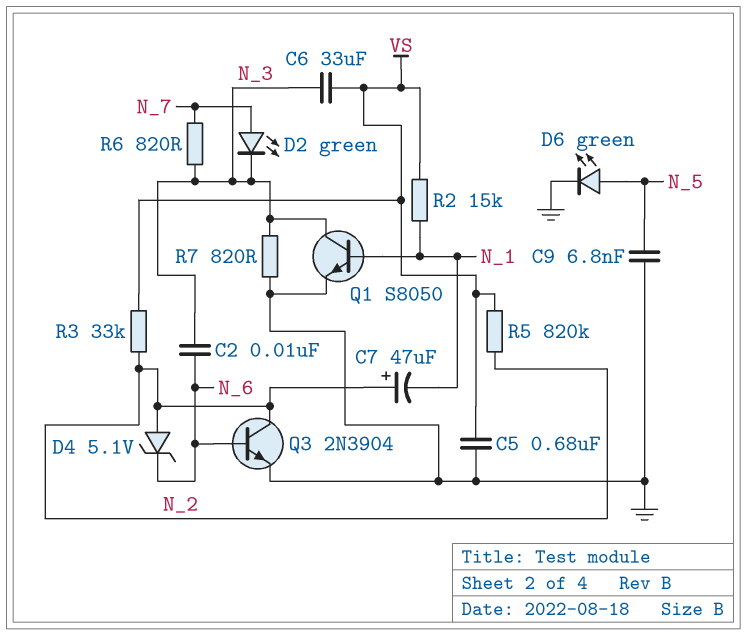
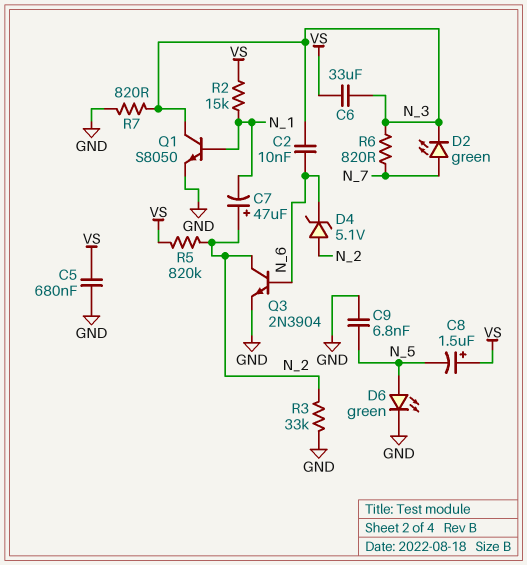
C8: none -> 1.5uF (plus VS, minus N_5)
R3: 33k (N_2, VS) -> 33k (GND, N_2)

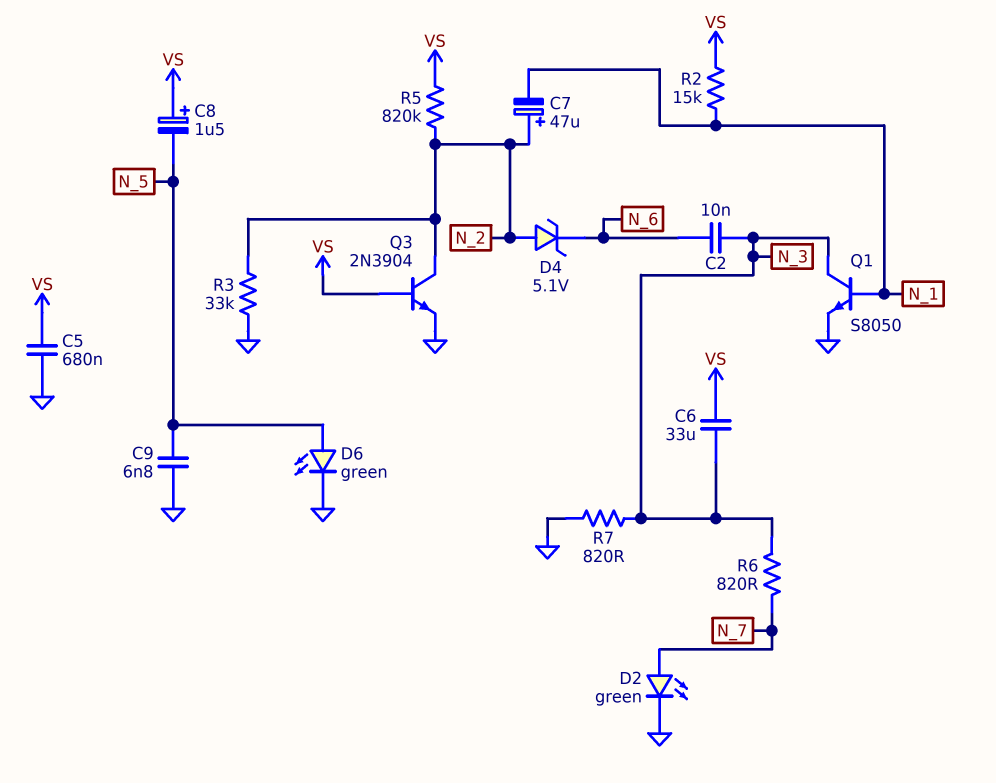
D2: LED green (A N_7, K N_3) -> LED green (A N_7, K GND)
Q3: NPN 2N3904 (B N_6, C N_2, E GND) -> NPN 2N3904 (B VS, C N_2, E GND)

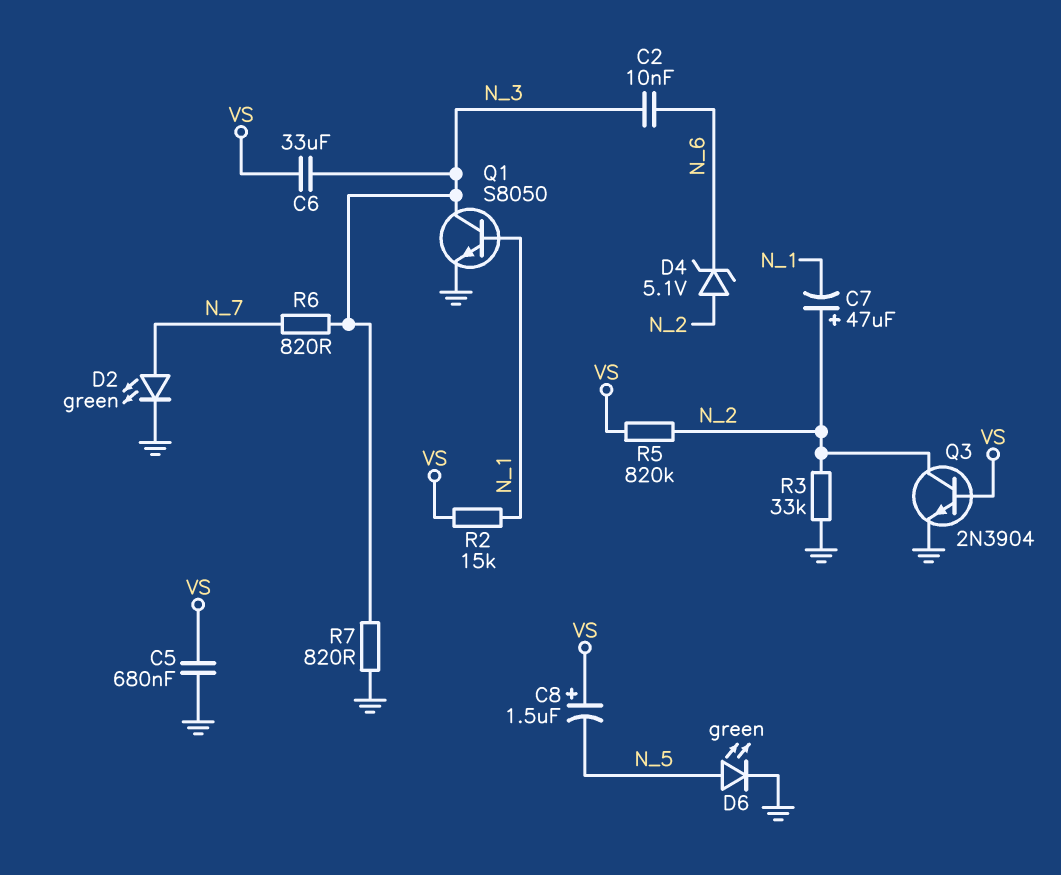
C9: 6.8nF (GND, N_5) -> none

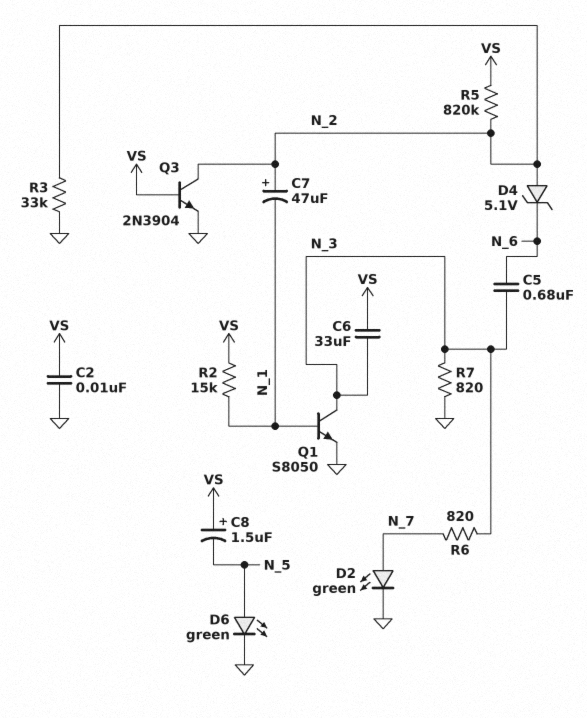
C2: 10nF (N_3, N_6) -> 10nF (GND, VS)
C5: 680nF (GND, VS) -> 680nF (N_3, N_6)

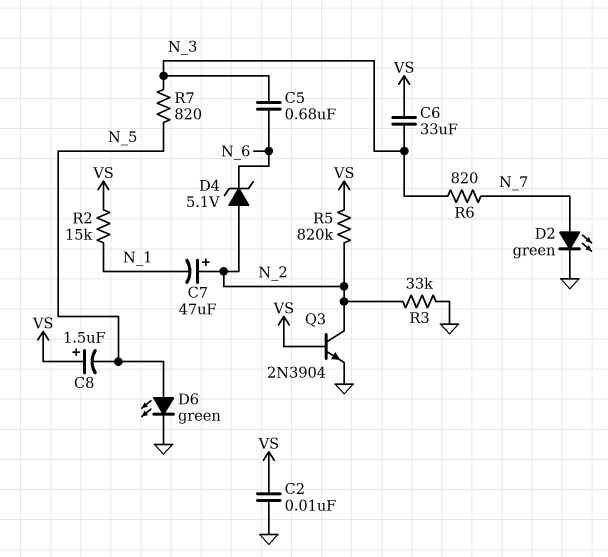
Q1: NPN S8050 (B N_1, C N_3, E GND) -> none
R7: 820 (GND, N_3) -> 820 (N_3, N_5)

